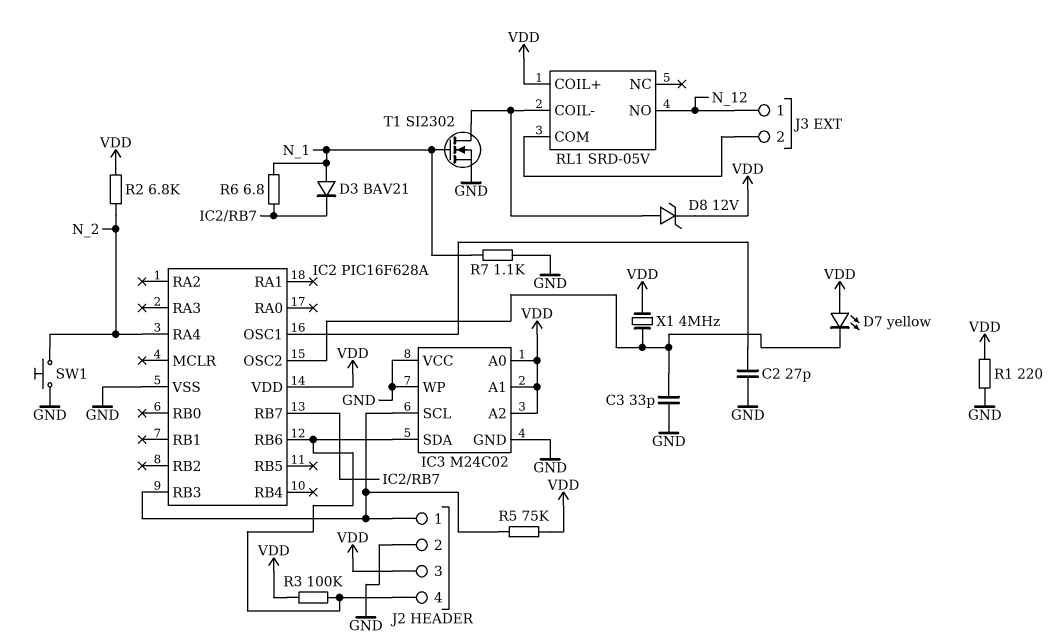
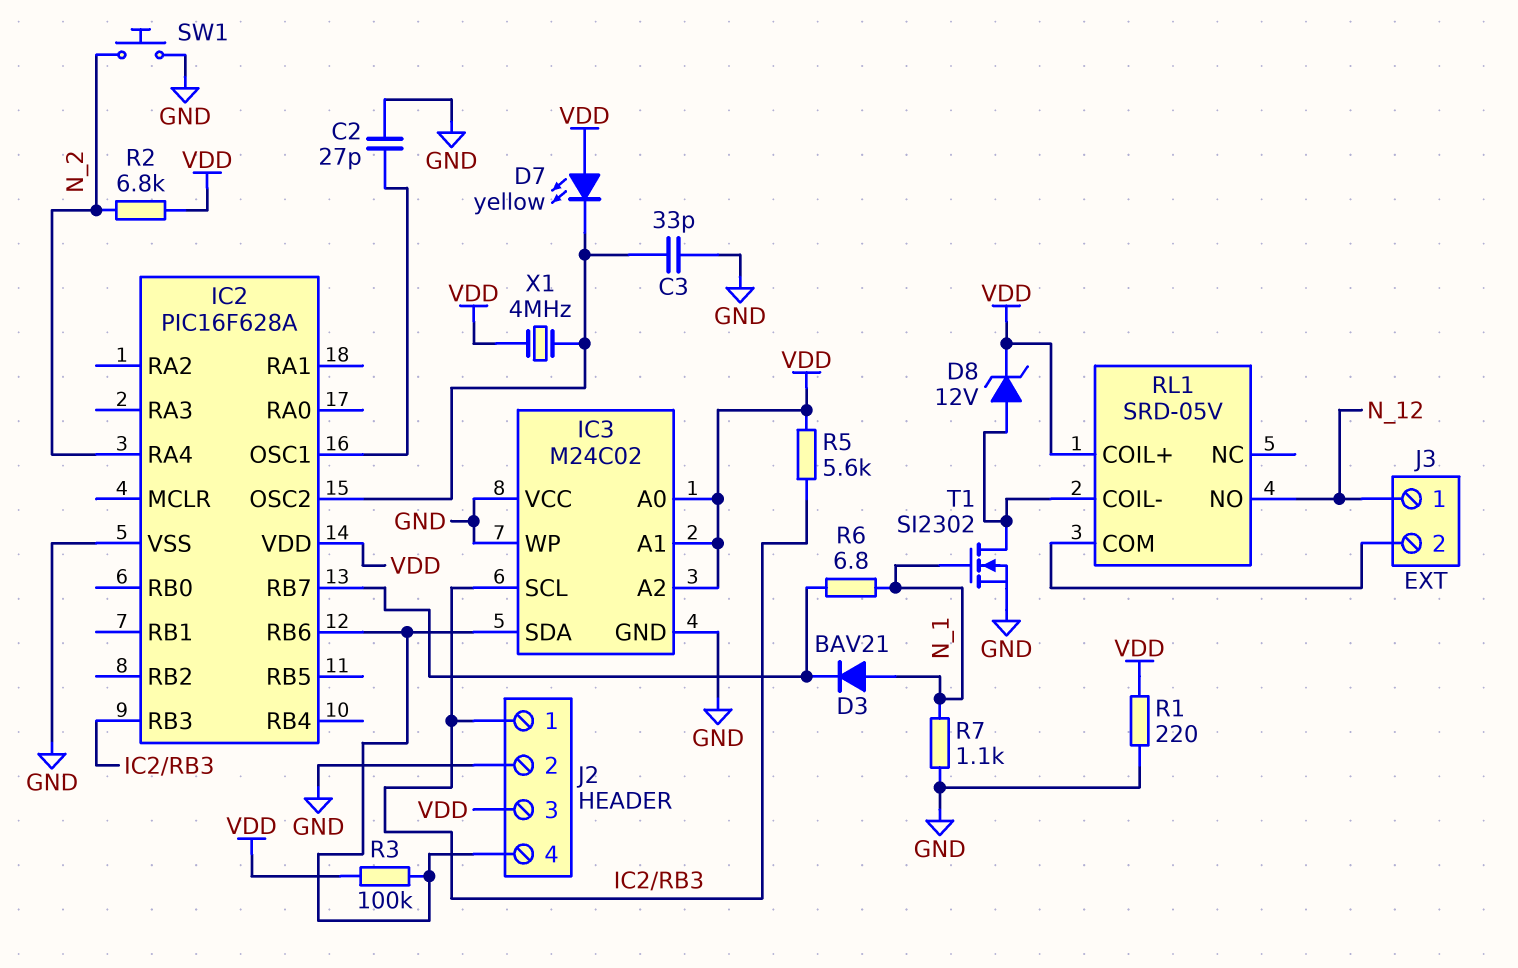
R5: 75k (IC2/RB3, VDD) -> 5.6k (IC2/RB3, VDD)

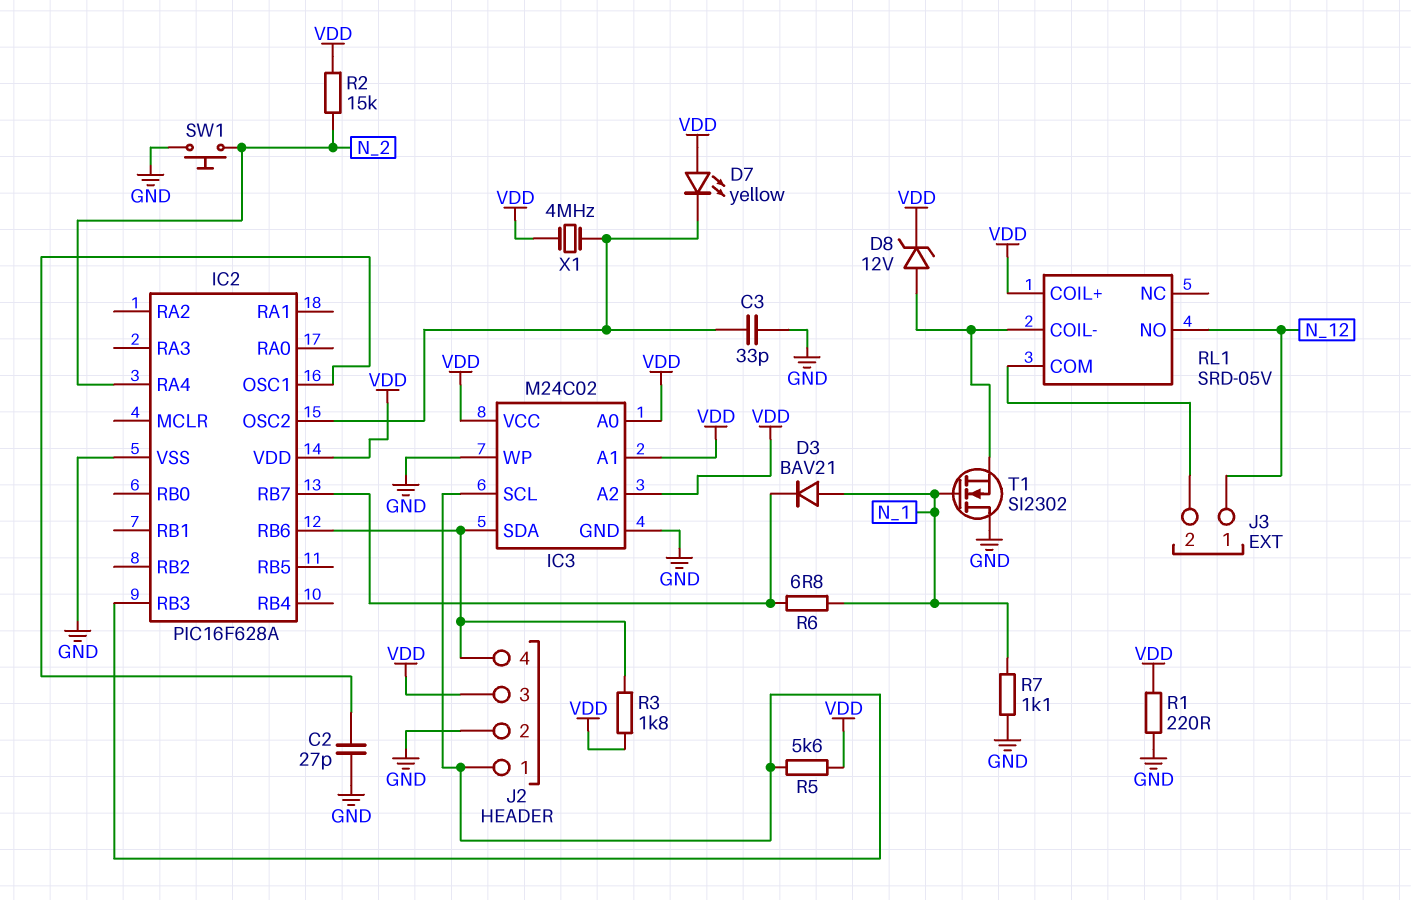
IC3 pin VCC: GND -> VDD
R2: 6.8k (N_2, VDD) -> 15k (N_2, VDD)
R3: 100k (IC2/RB6, VDD) -> 1.8k (IC2/RB6, VDD)
T1: NMOS SI2302 (G N_1, D RL1/COIL-, S GND) -> NMOS SI2302 (G N_1, D GND, S RL1/COIL-)

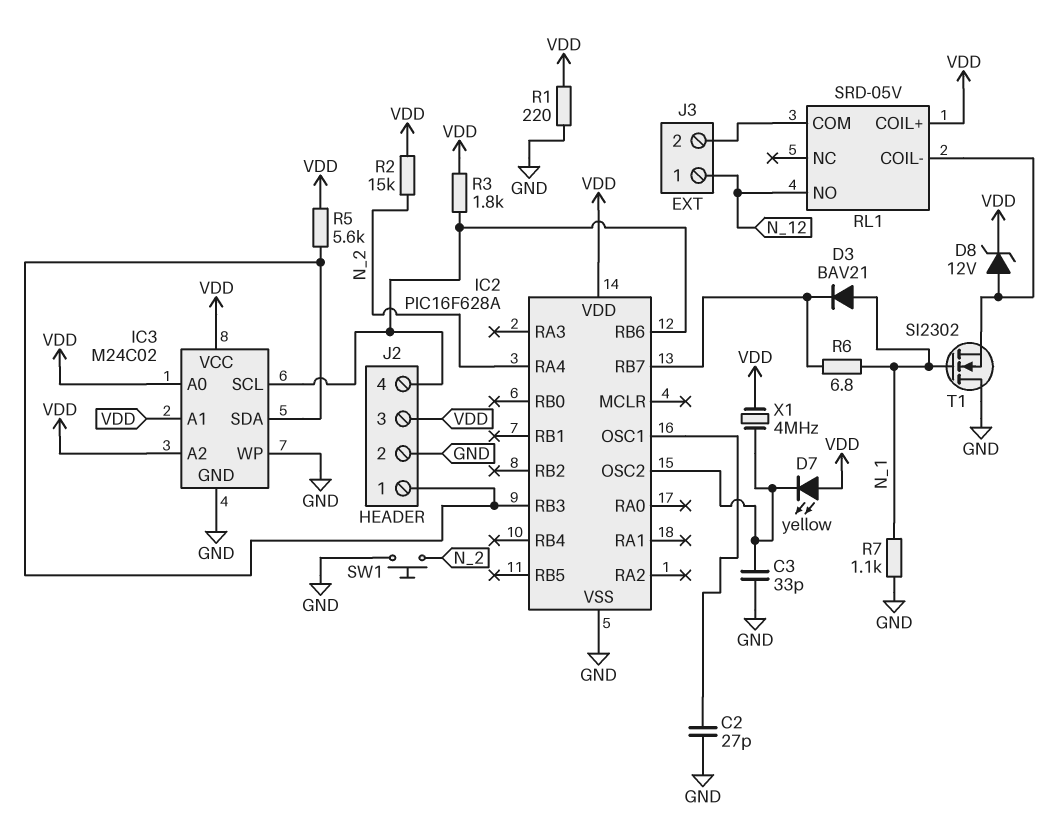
IC3 pin SCL: IC2/RB3 -> IC2/RB6
IC3 pin SDA: IC2/RB6 -> IC2/RB3

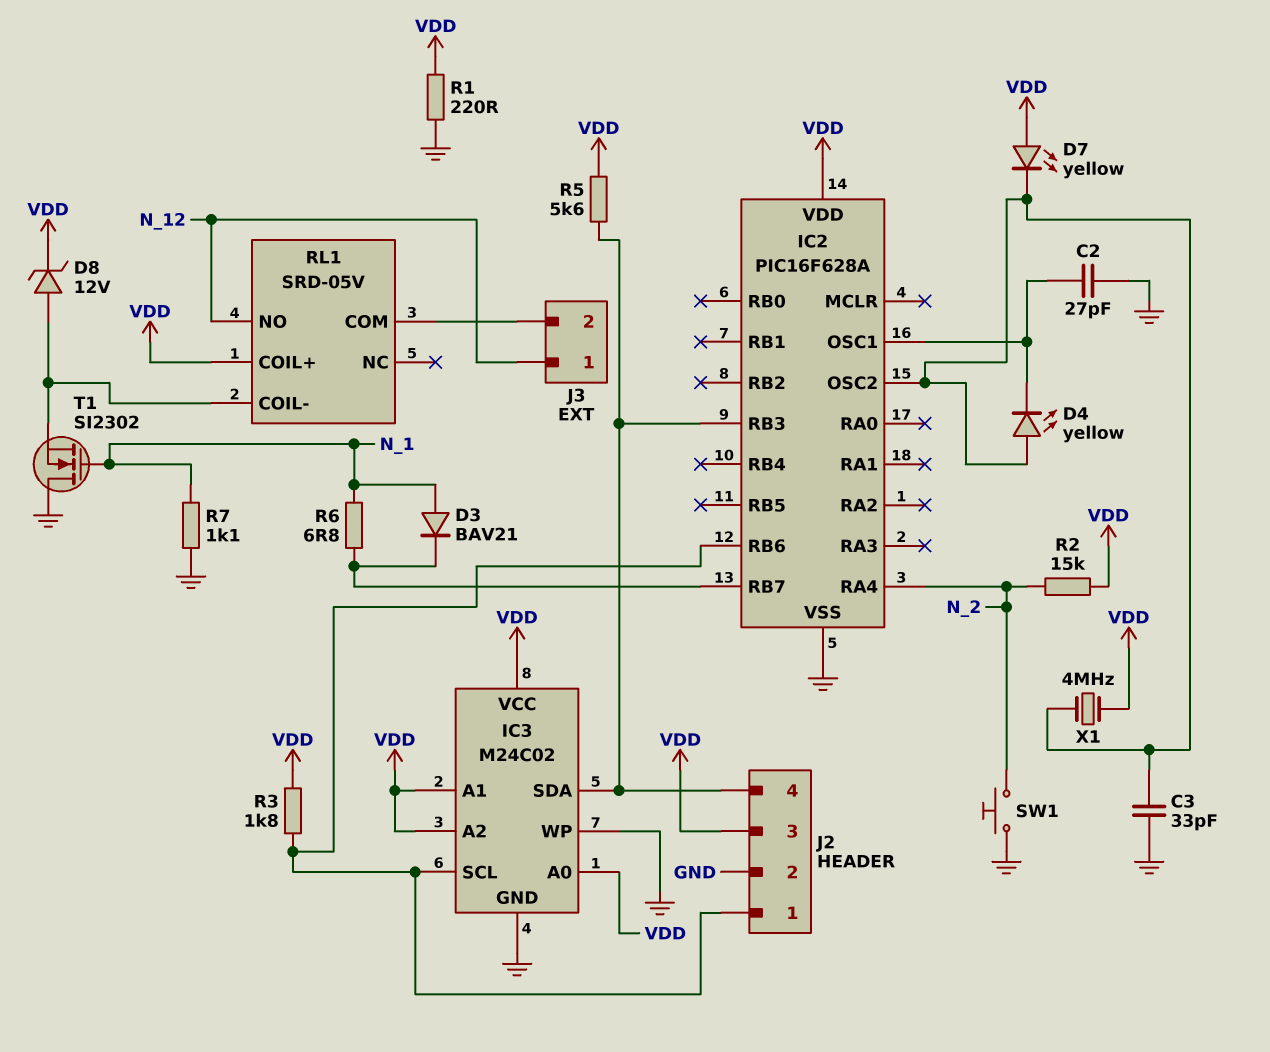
D4: none -> LED yellow (A IC2/OSC2, K IC2/OSC1)
J2 pin 1: IC2/RB3 -> IC2/RB6
J2 pin 4: IC2/RB6 -> IC2/RB3

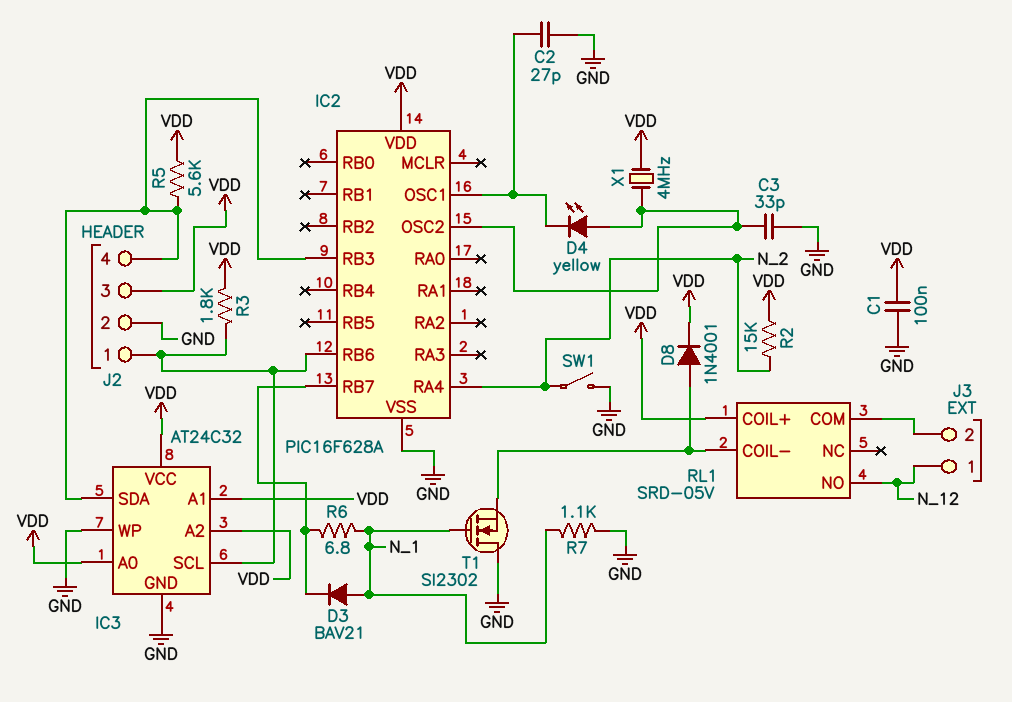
C1: none -> 100nF (GND, VDD)
D7: LED yellow (A VDD, K IC2/OSC2) -> none
D8: zener 12V (A RL1/COIL-, K VDD) -> diode 1N4001 (A RL1/COIL-, K VDD)
IC3: M24C02 -> AT24C32
R1: 220 (GND, VDD) -> none
SW1: button (GND, N_2) -> switch (GND, N_2)

